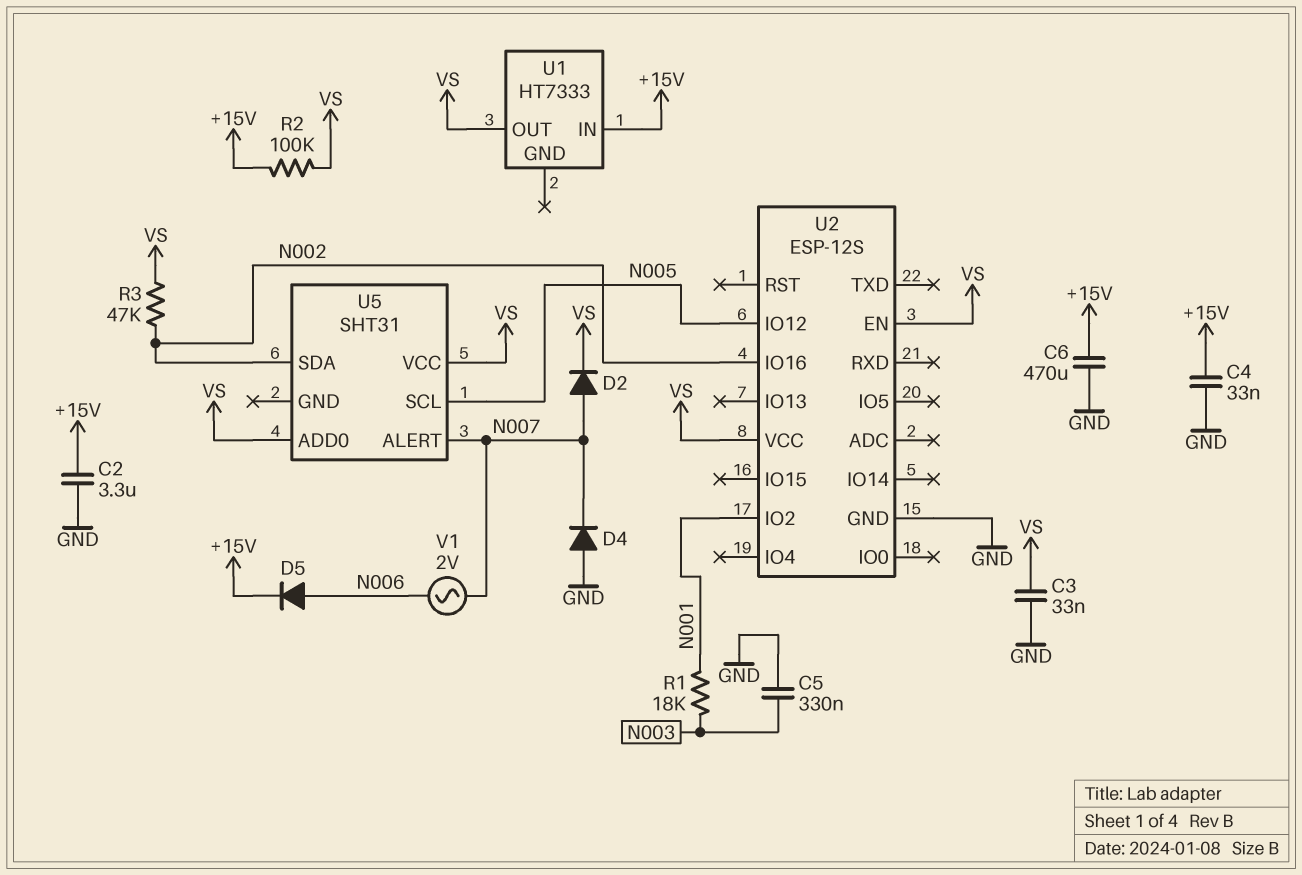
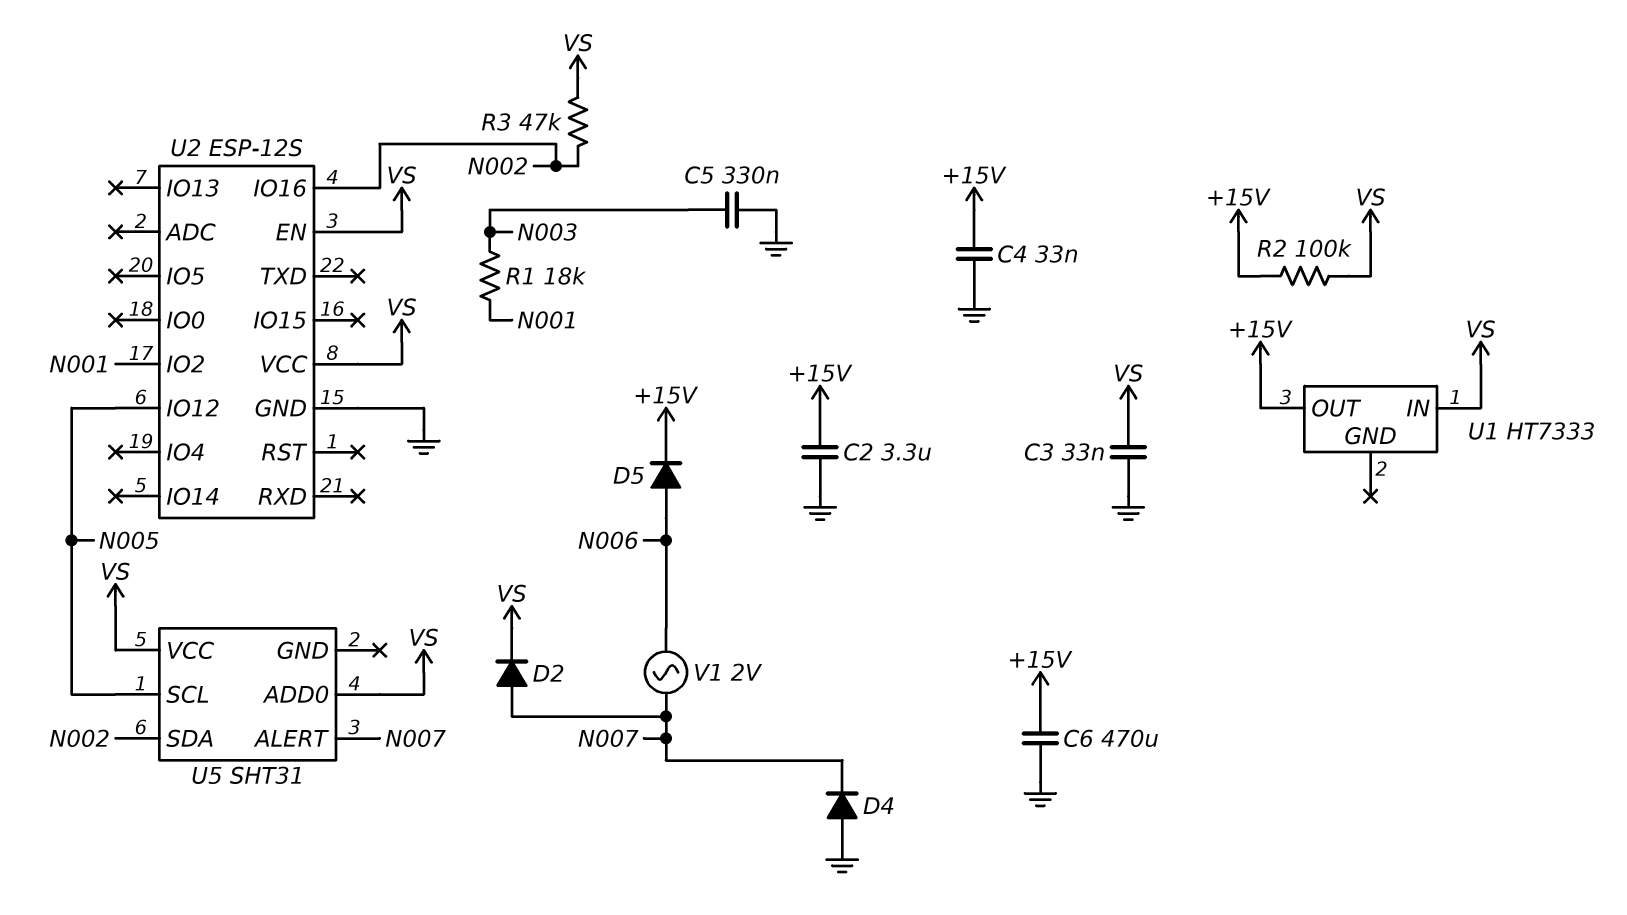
U1 pin IN: +15V -> VS
U1 pin OUT: VS -> +15V

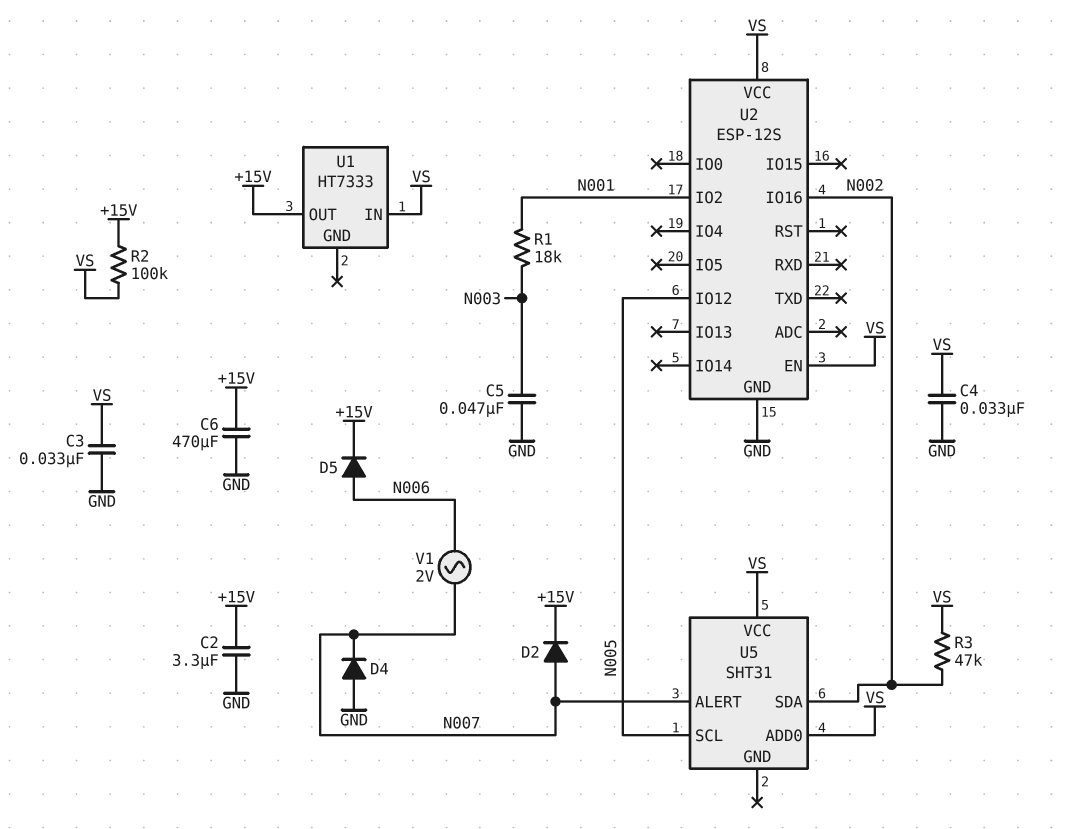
C4: 33nF (+15V, GND) -> 33nF (GND, VS)
C5: 330nF (GND, N003) -> 47nF (GND, N003)
D2: diode (A N007, K VS) -> diode (A N007, K +15V)

